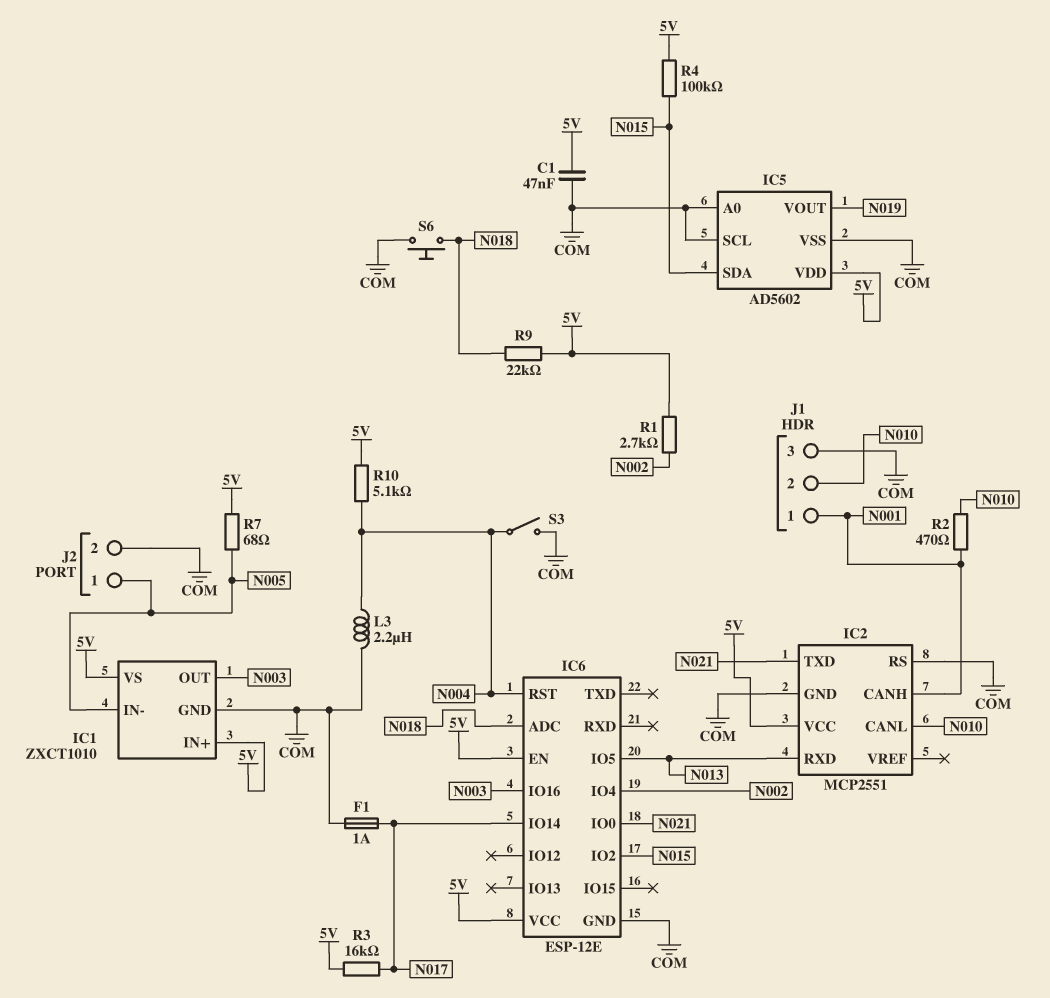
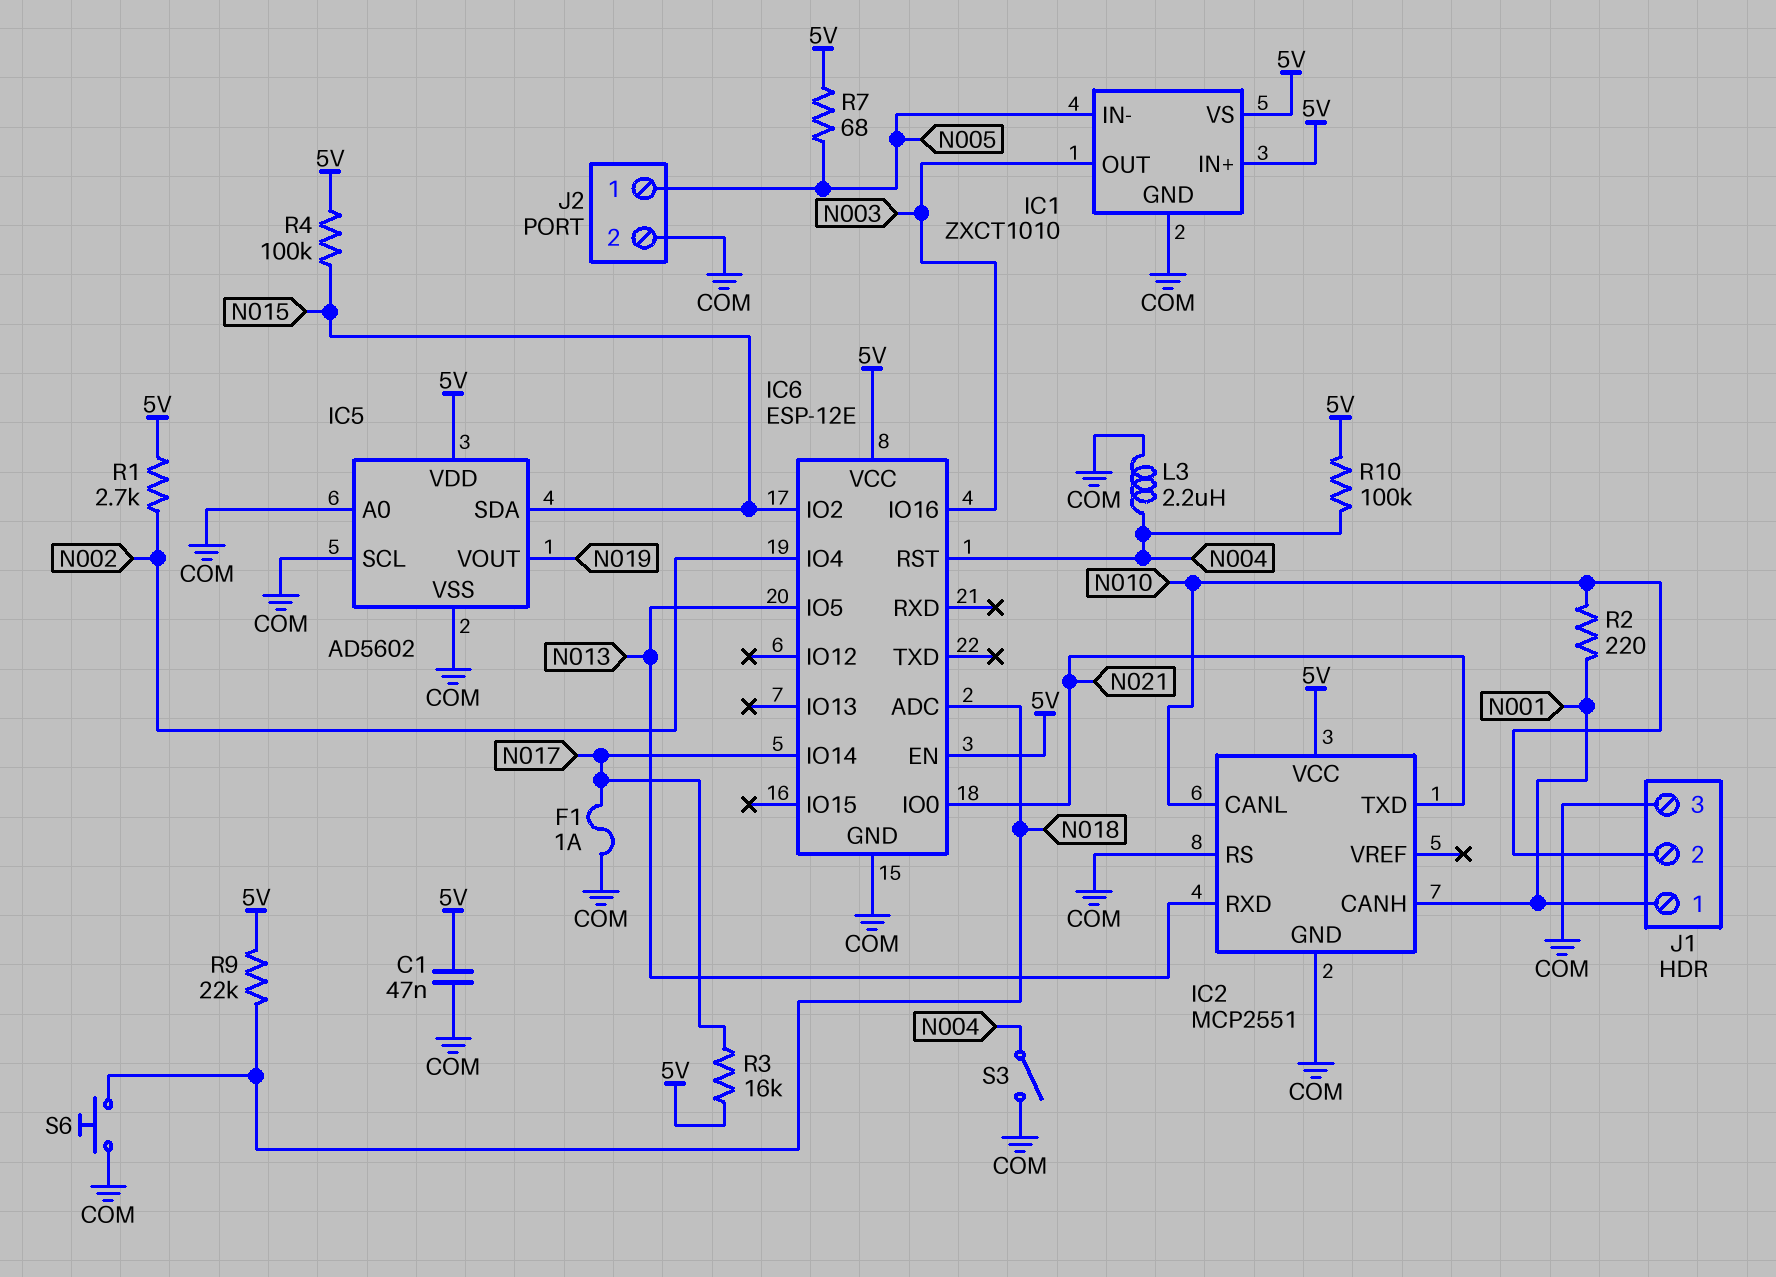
R2: 470 (N001, N010) -> 220 (N001, N010)
R10: 5.1k (5V, N004) -> 100k (5V, N004)

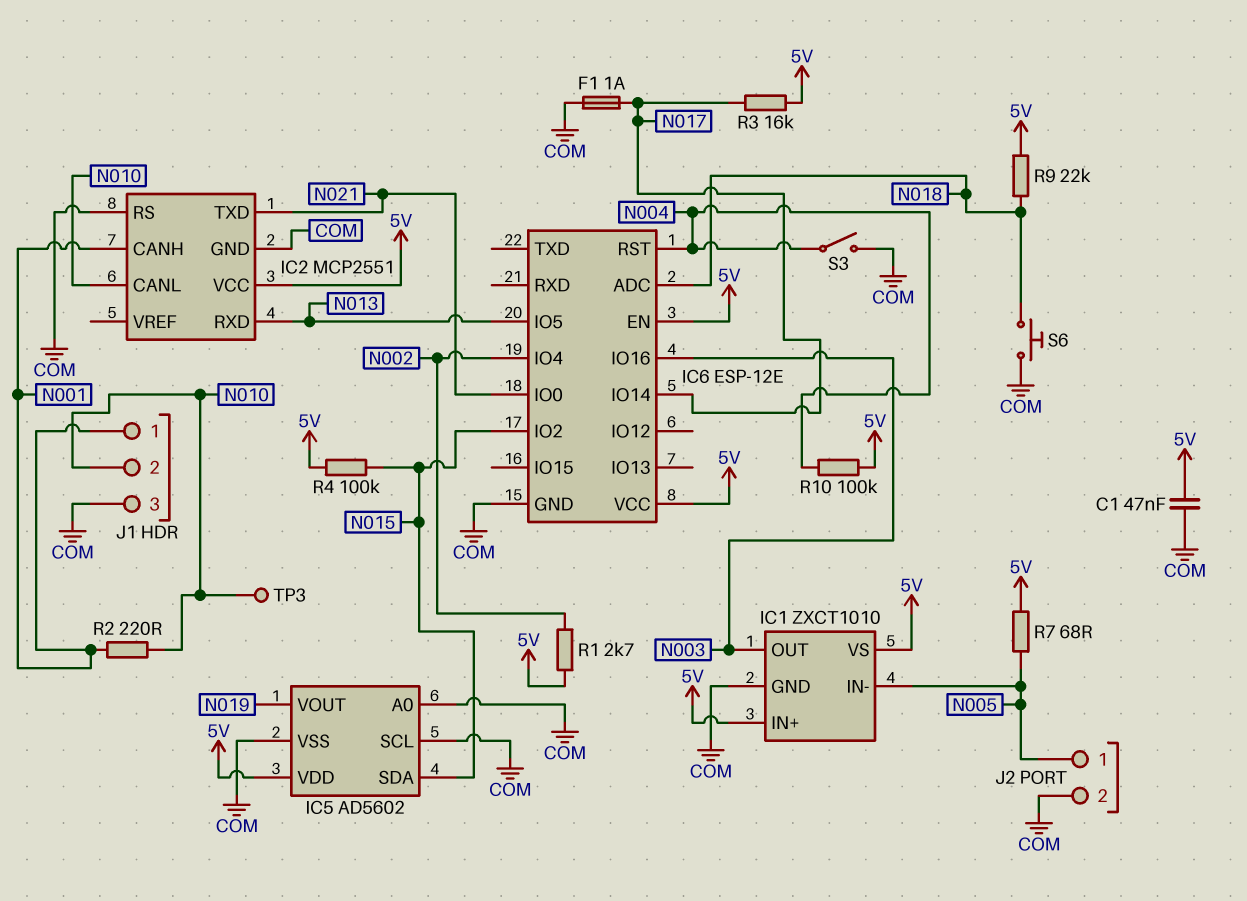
L3: 2.2uH (COM, N004) -> none
TP3: none -> test point (N010)

